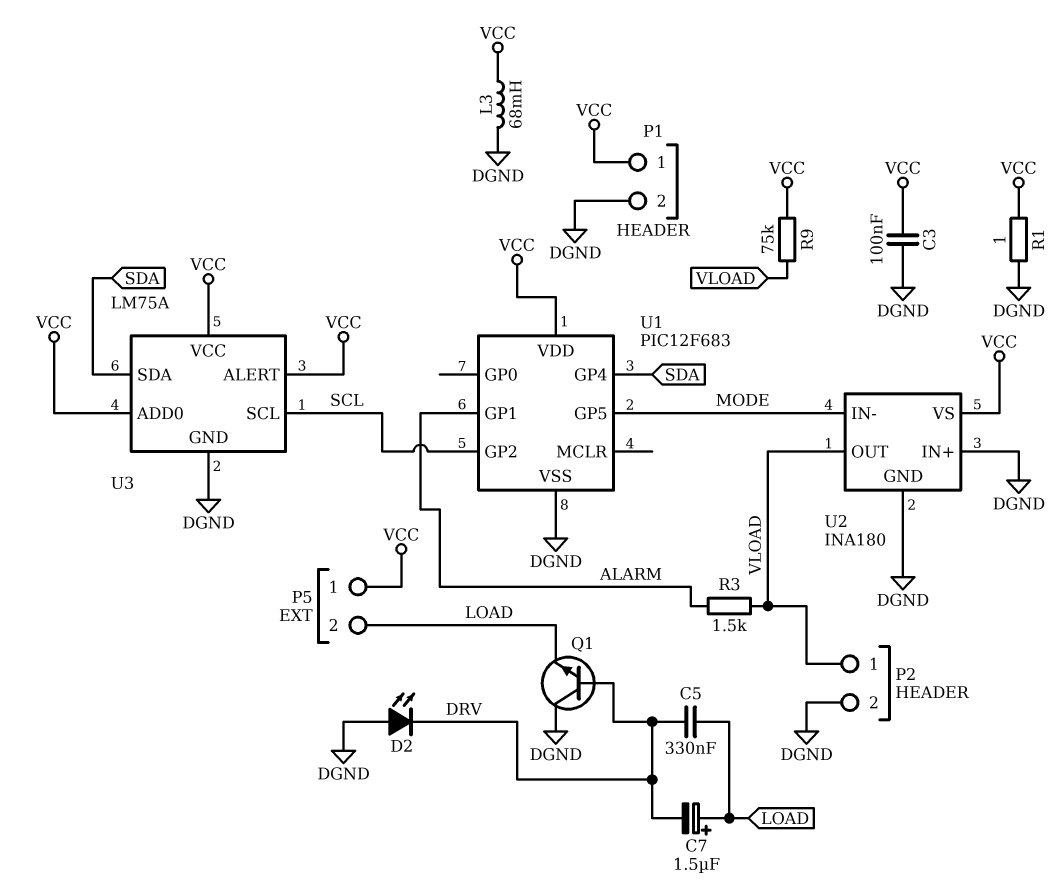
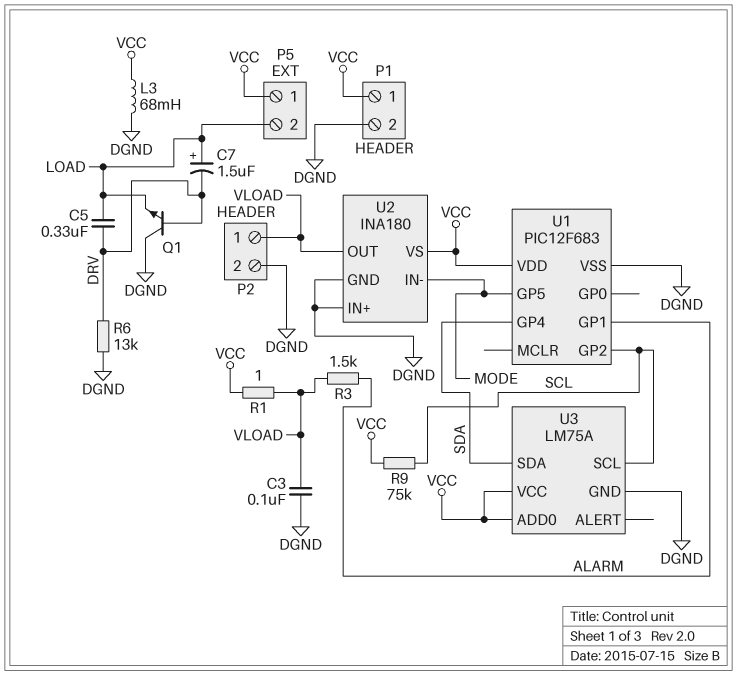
C3: 100nF (DGND, VCC) -> 100nF (DGND, VLOAD)
D2: LED (A DGND, K DRV) -> none
R1: 1 (DGND, VCC) -> 1 (VCC, VLOAD)
R6: none -> 13k (DGND, DRV)
R9: 75k (VCC, VLOAD) -> 75k (SCL, VCC)
U3 pin ALERT: VCC -> none

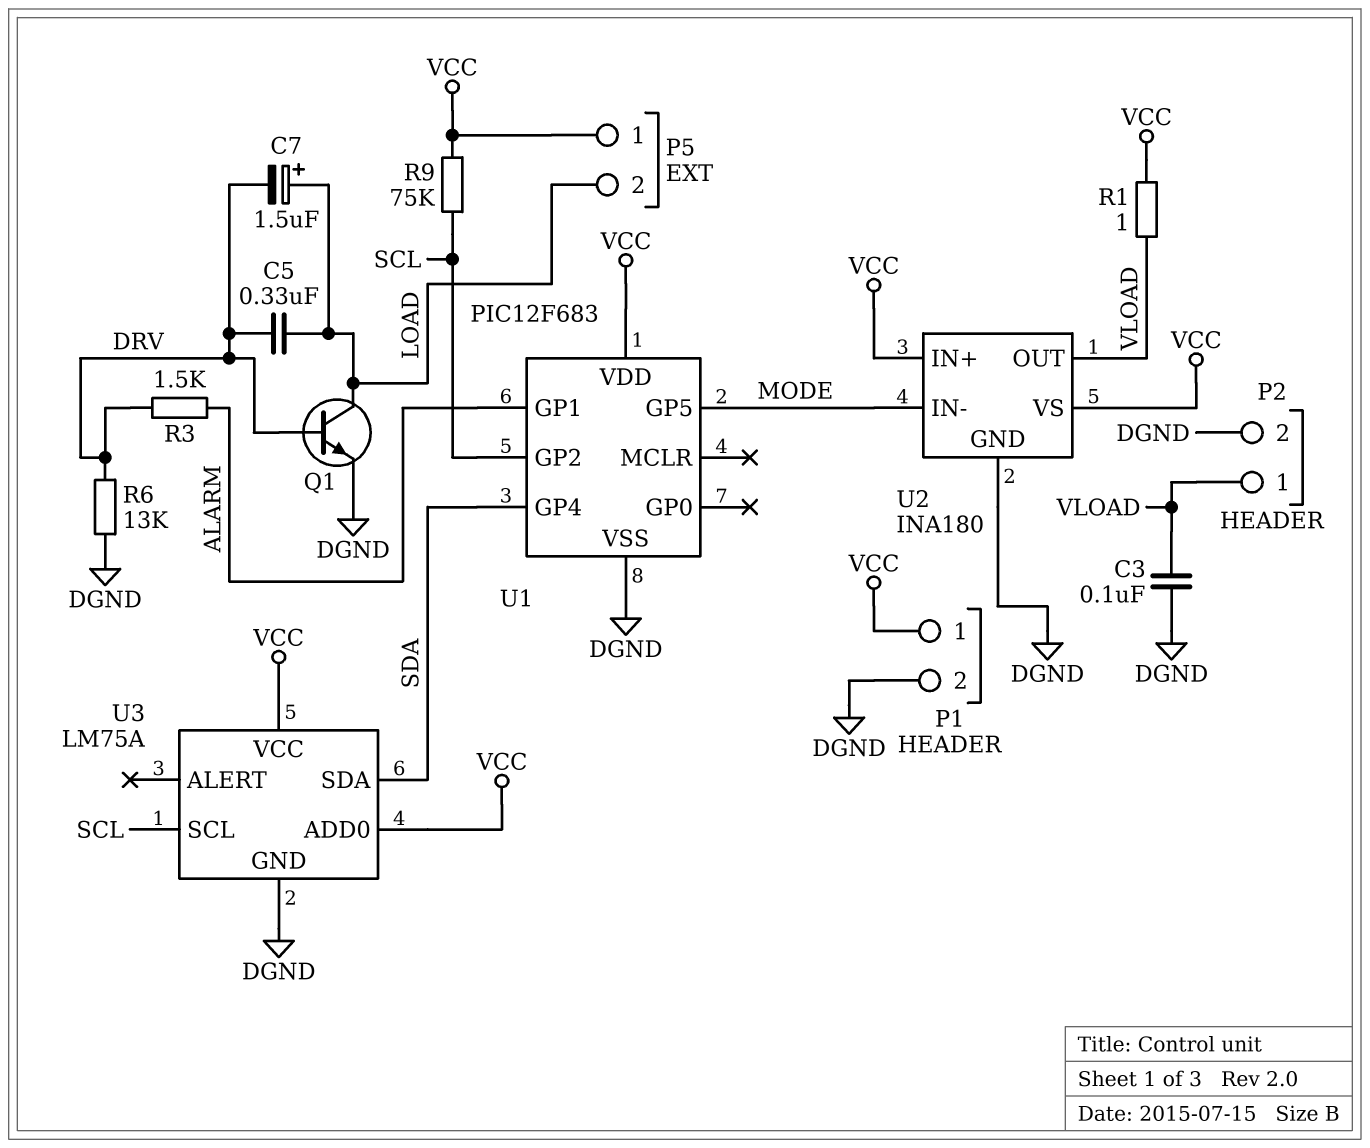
L3: 68mH (DGND, VCC) -> none
Q1: NPN (B DRV, C DGND, E LOAD) -> NPN (B DRV, C LOAD, E DGND)
R3: 1.5k (ALARM, VLOAD) -> 1.5k (ALARM, DRV)
U2 pin IN+: DGND -> VCC

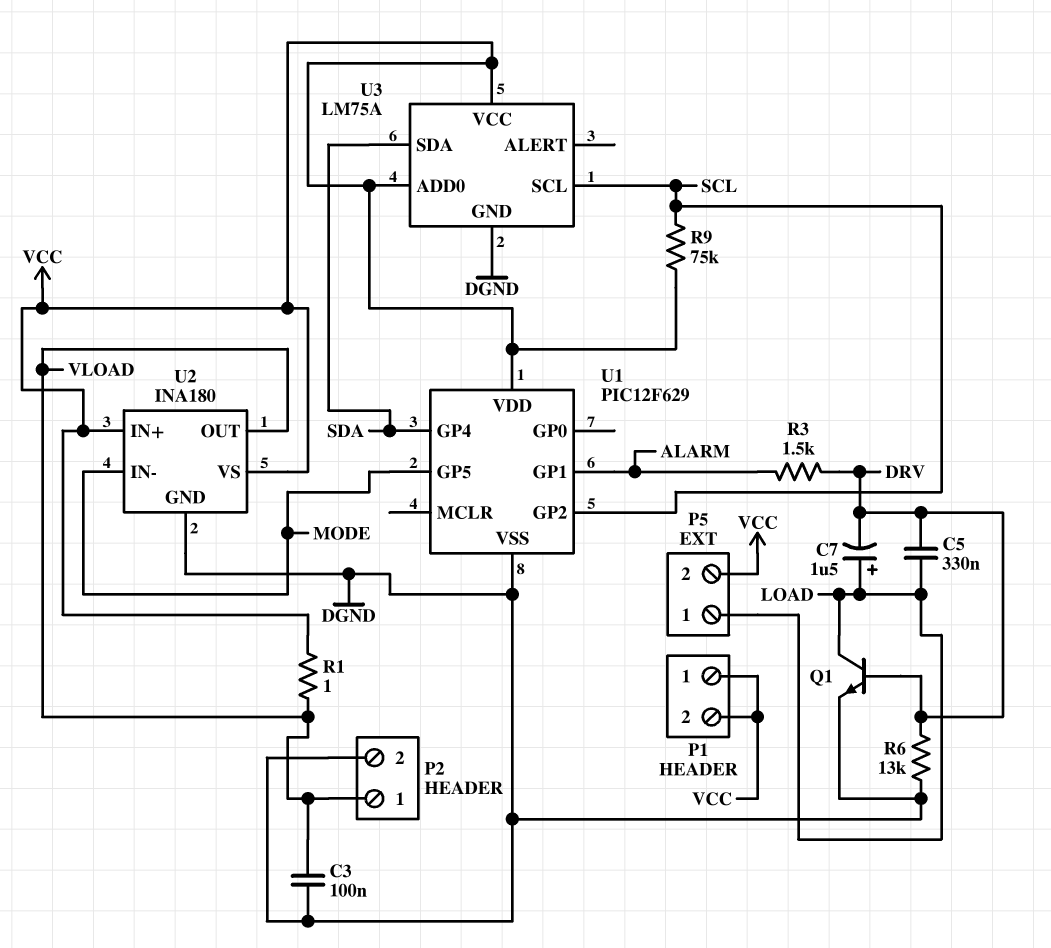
P1 pin 2: DGND -> VCC
P5 pin 1: VCC -> LOAD
P5 pin 2: LOAD -> VCC
U1: PIC12F683 -> PIC12F629

